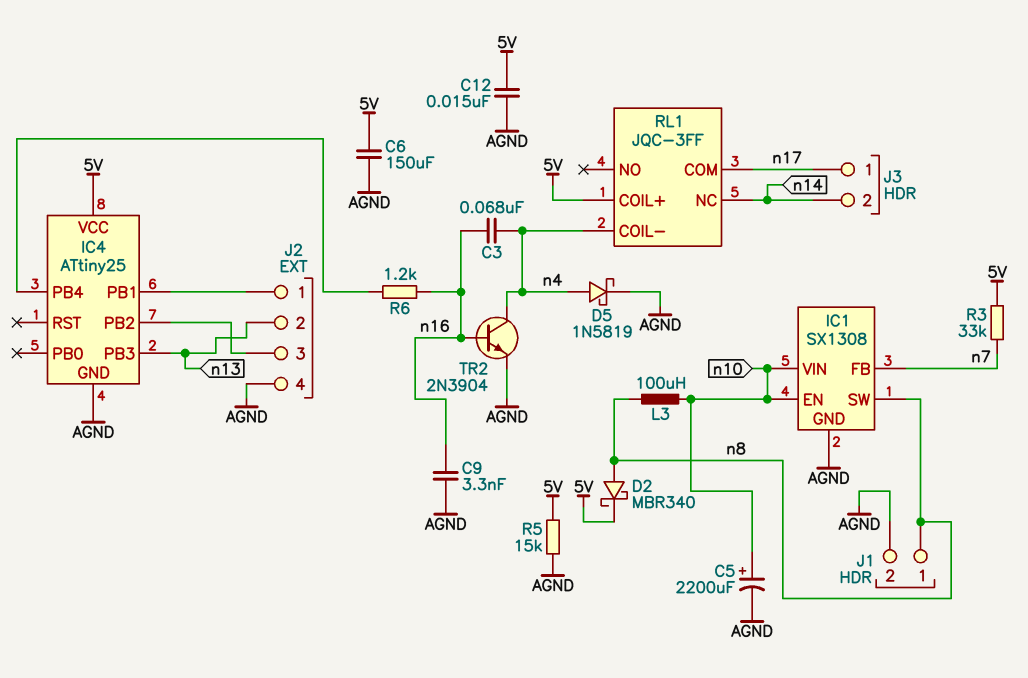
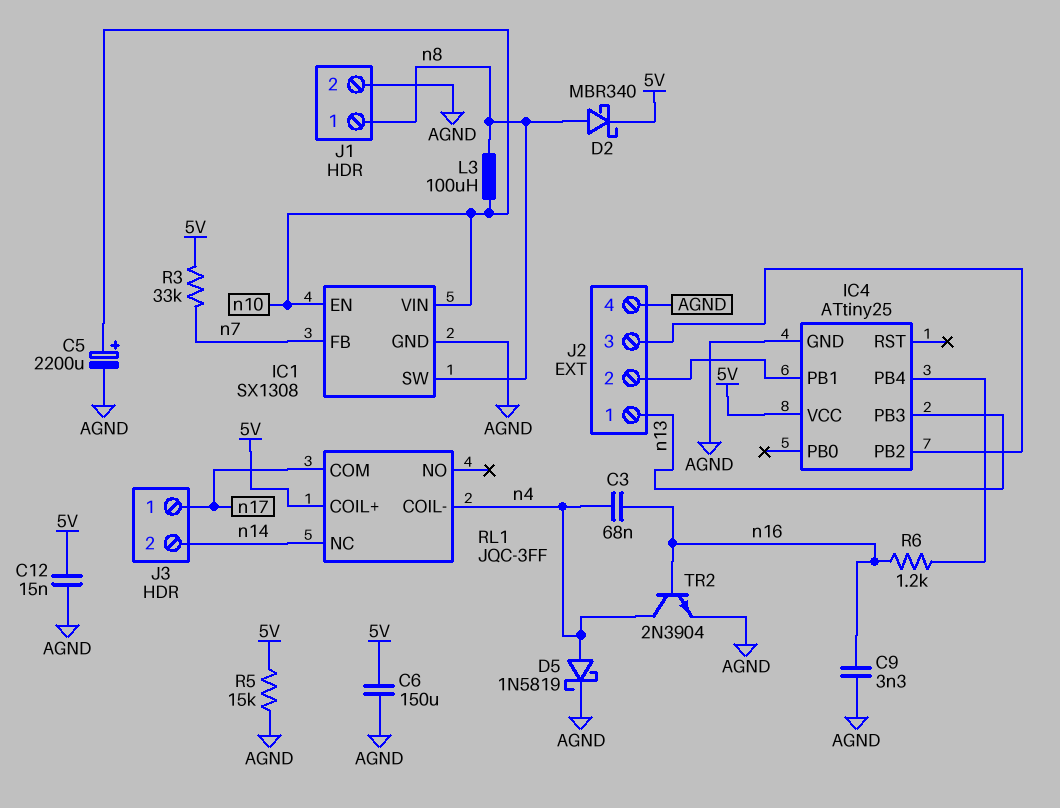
J2 pin 1: IC4/PB1 -> n13
J2 pin 2: n13 -> IC4/PB1

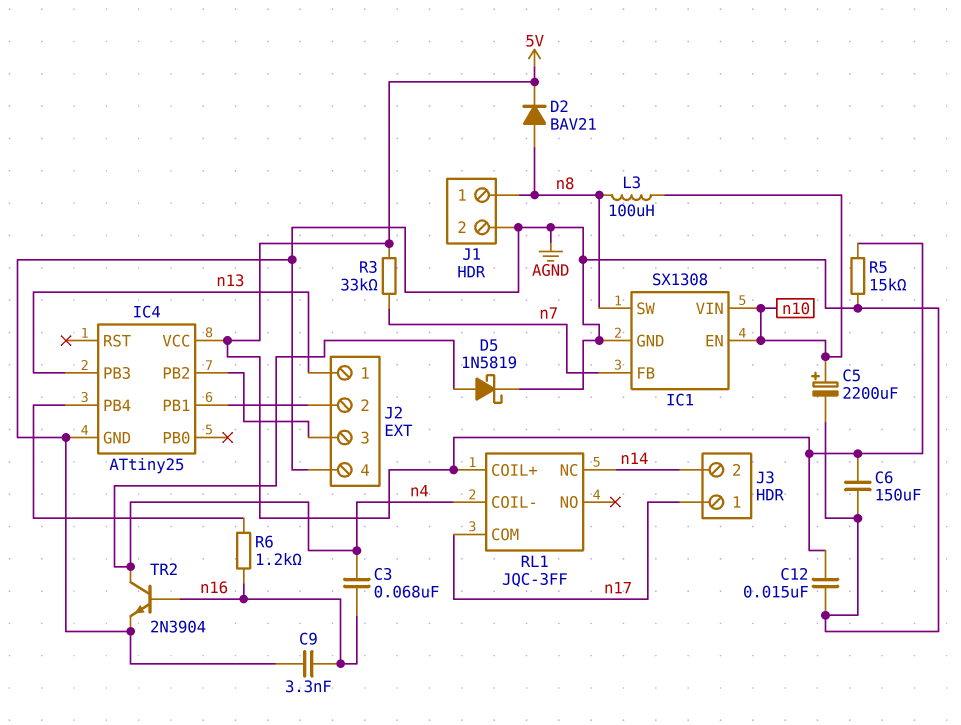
D2: schottky MBR340 (A n8, K 5V) -> diode BAV21 (A n8, K 5V)

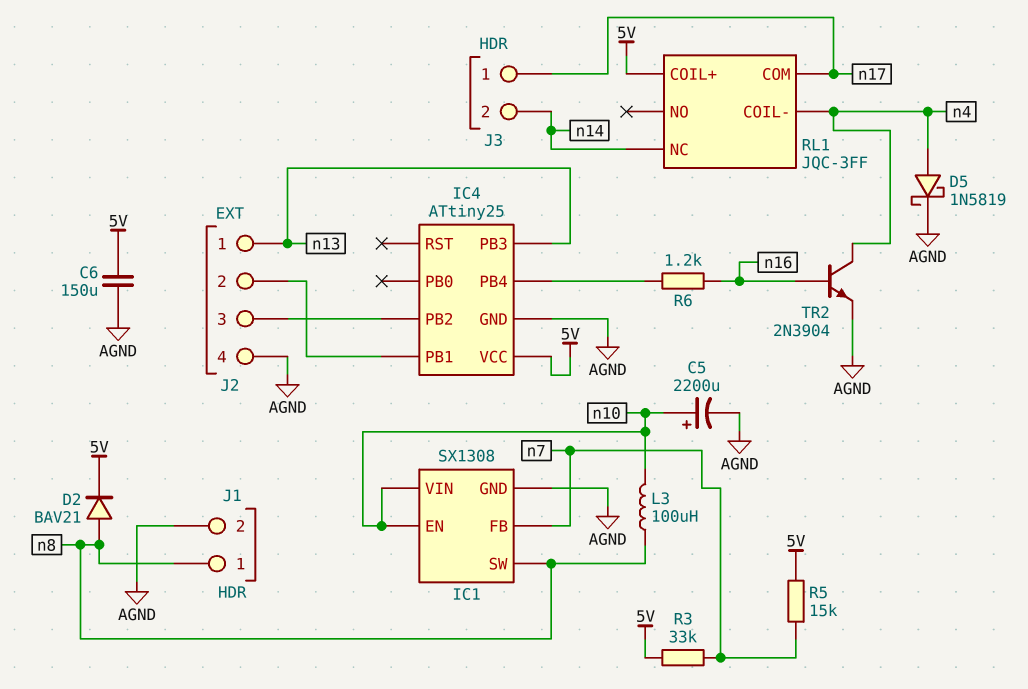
C3: 68nF (n4, n16) -> none
C9: 3.3nF (AGND, n16) -> none
C12: 15nF (5V, AGND) -> none
R5: 15k (5V, AGND) -> 15k (5V, n7)

